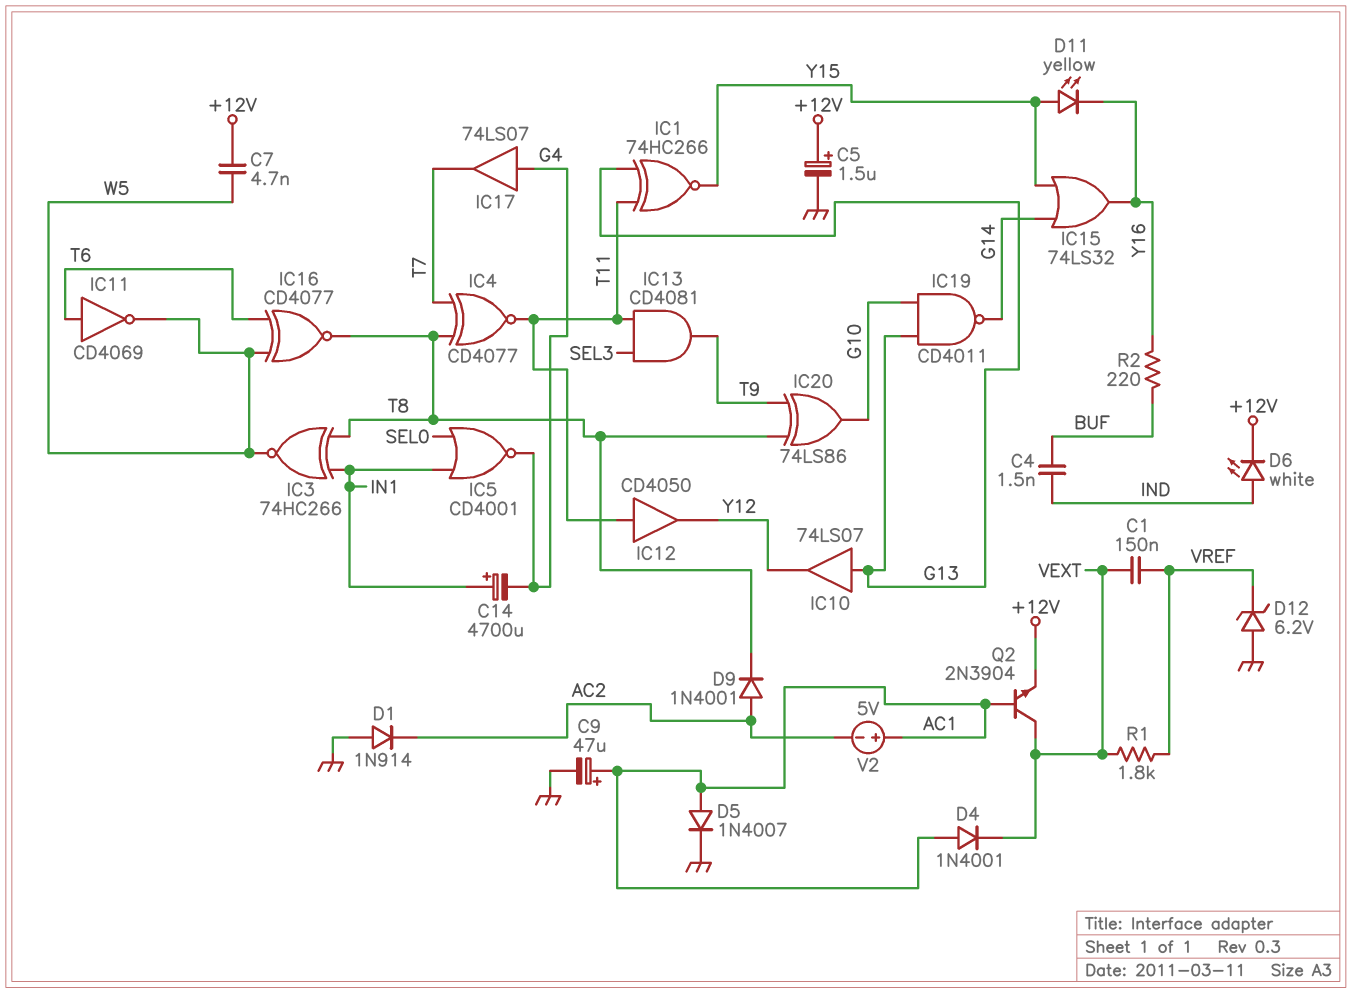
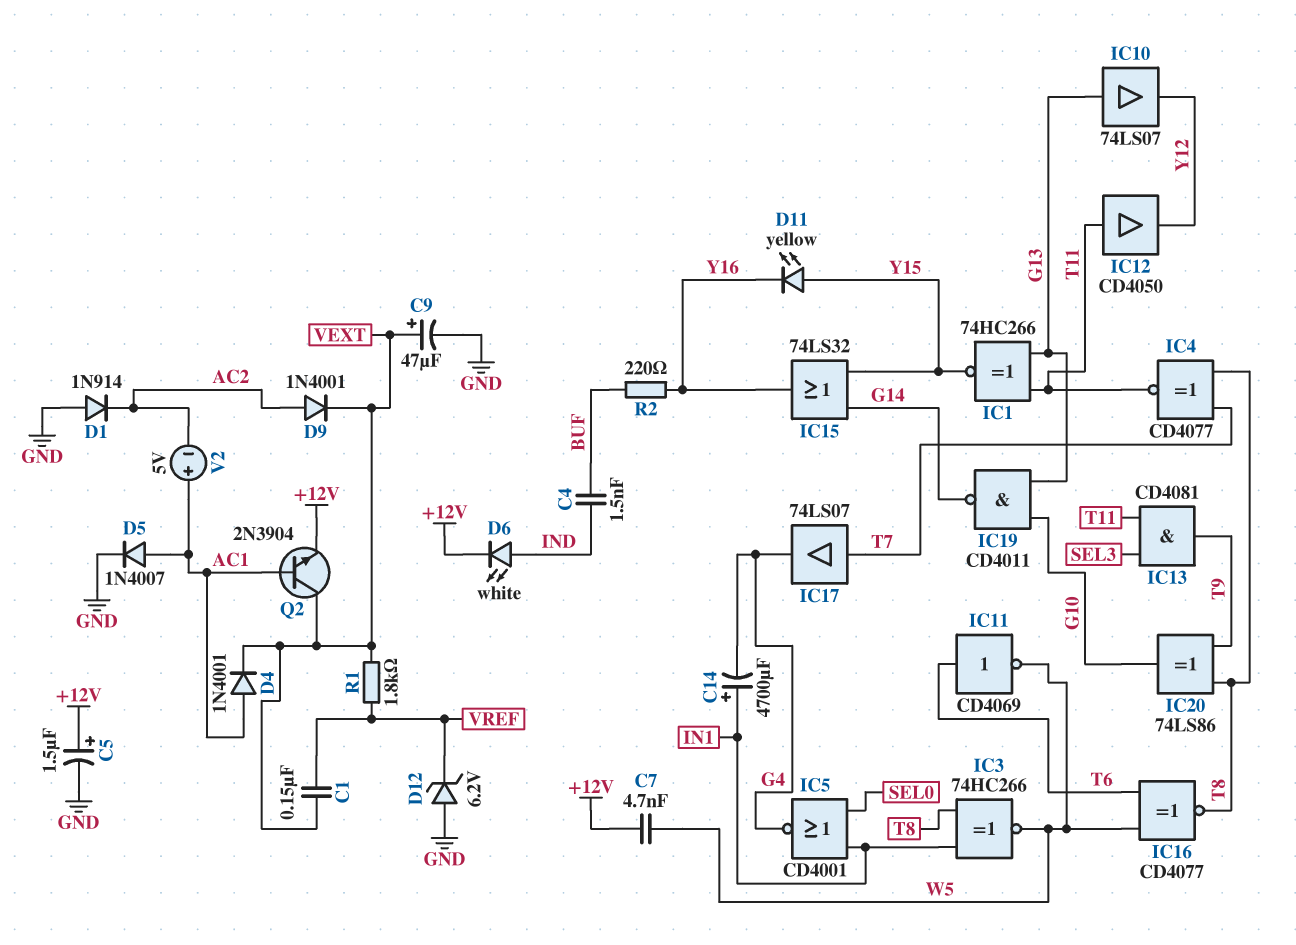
C9: 47uF (plus AC1, minus GND) -> 47uF (plus VEXT, minus GND)
D9: diode 1N4001 (A AC2, K T8) -> diode 1N4001 (A AC2, K VEXT)
IC17: buffer 74LS07 (in G4, out T7) -> buffer 74LS07 (in T7, out G4)

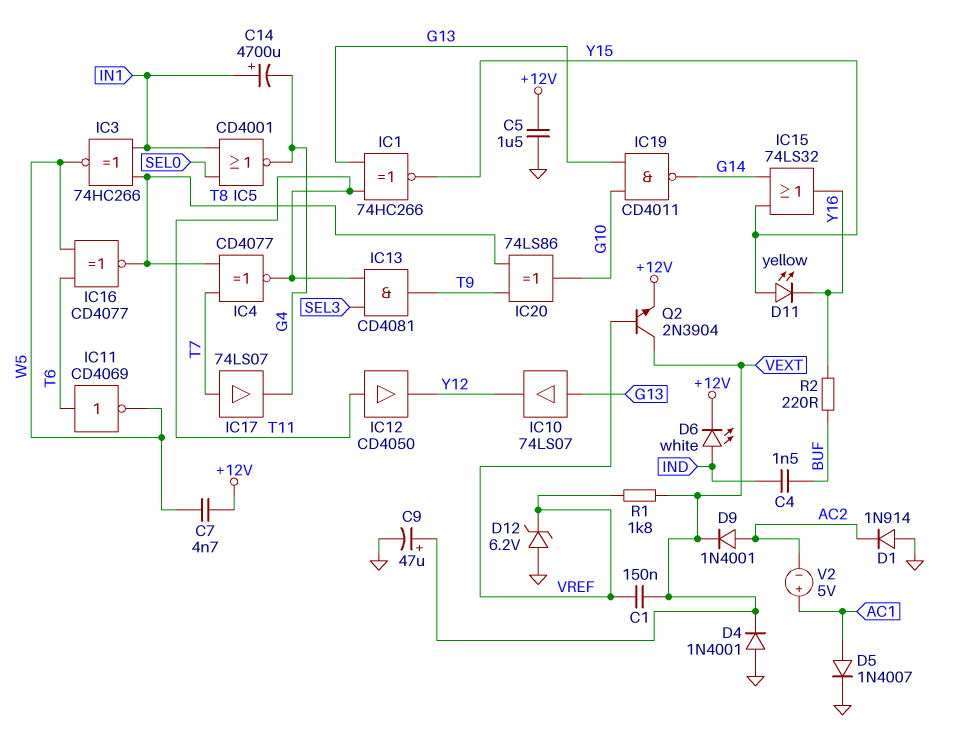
C5: 1.5uF (plus +12V, minus GND) -> 1.5uF (+12V, GND)
D4: diode 1N4001 (A AC1, K VEXT) -> diode 1N4001 (A GND, K VEXT)
Q2: NPN 2N3904 (B AC1, C VEXT, E +12V) -> NPN 2N3904 (B VREF, C VEXT, E +12V)

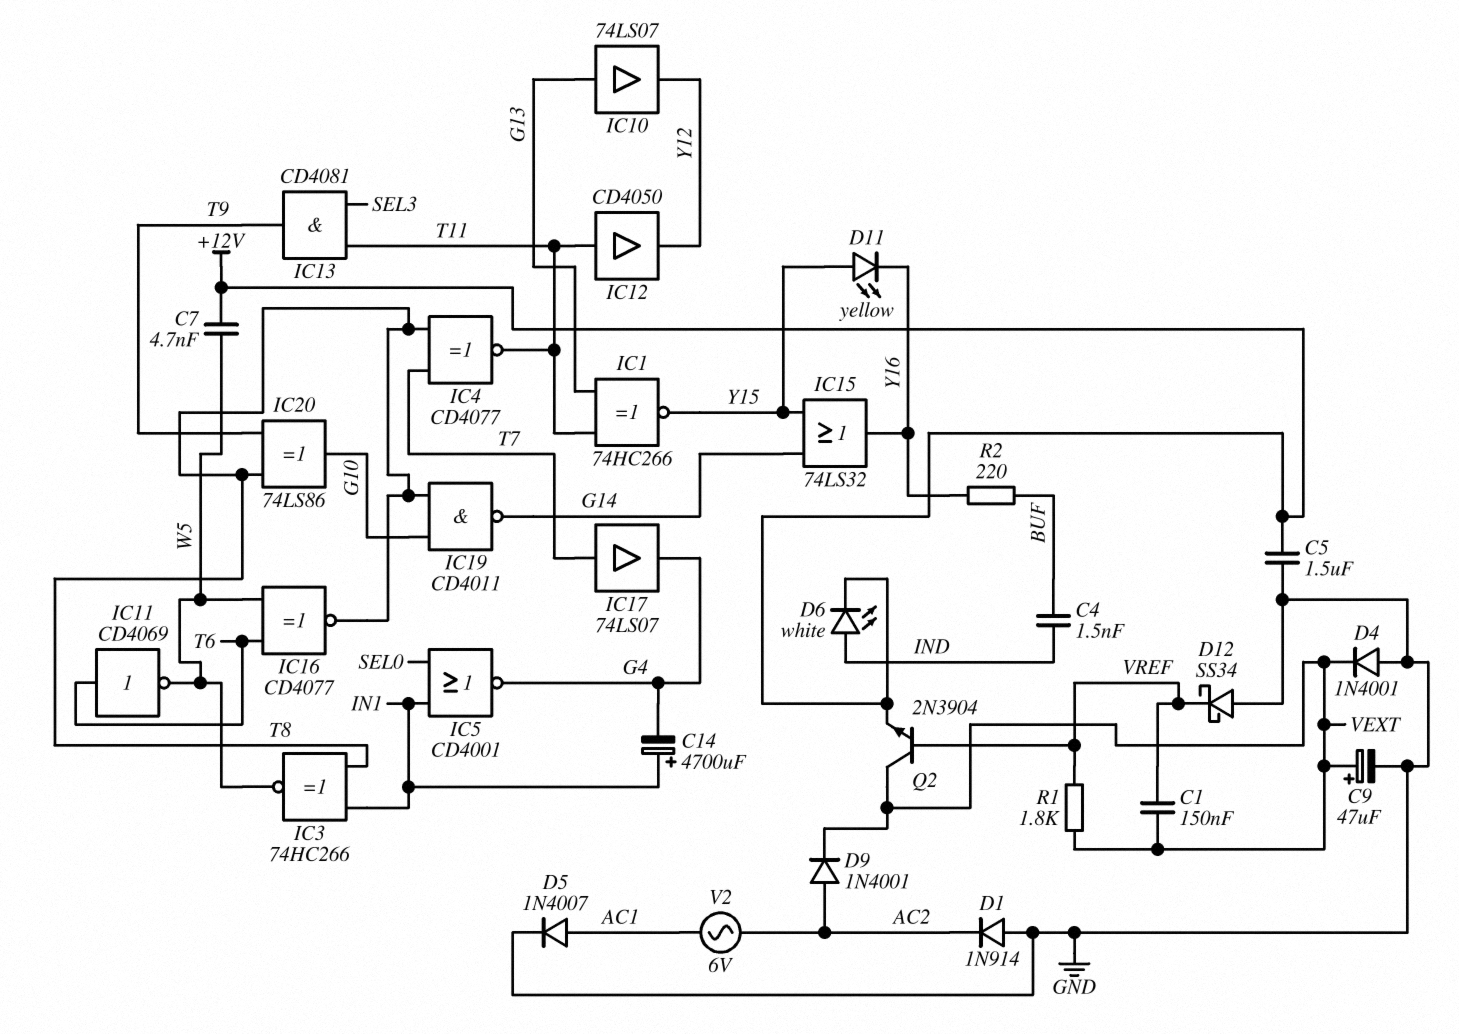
D12: zener 6.2V (A GND, K VREF) -> schottky SS34 (A GND, K VREF)
IC19: NAND CD4011 (in G10, in G13, out G14) -> NAND CD4011 (in G10, in T8, out G14)
V2: 5V (plus AC1, minus AC2) -> AC 6V (AC1, AC2)

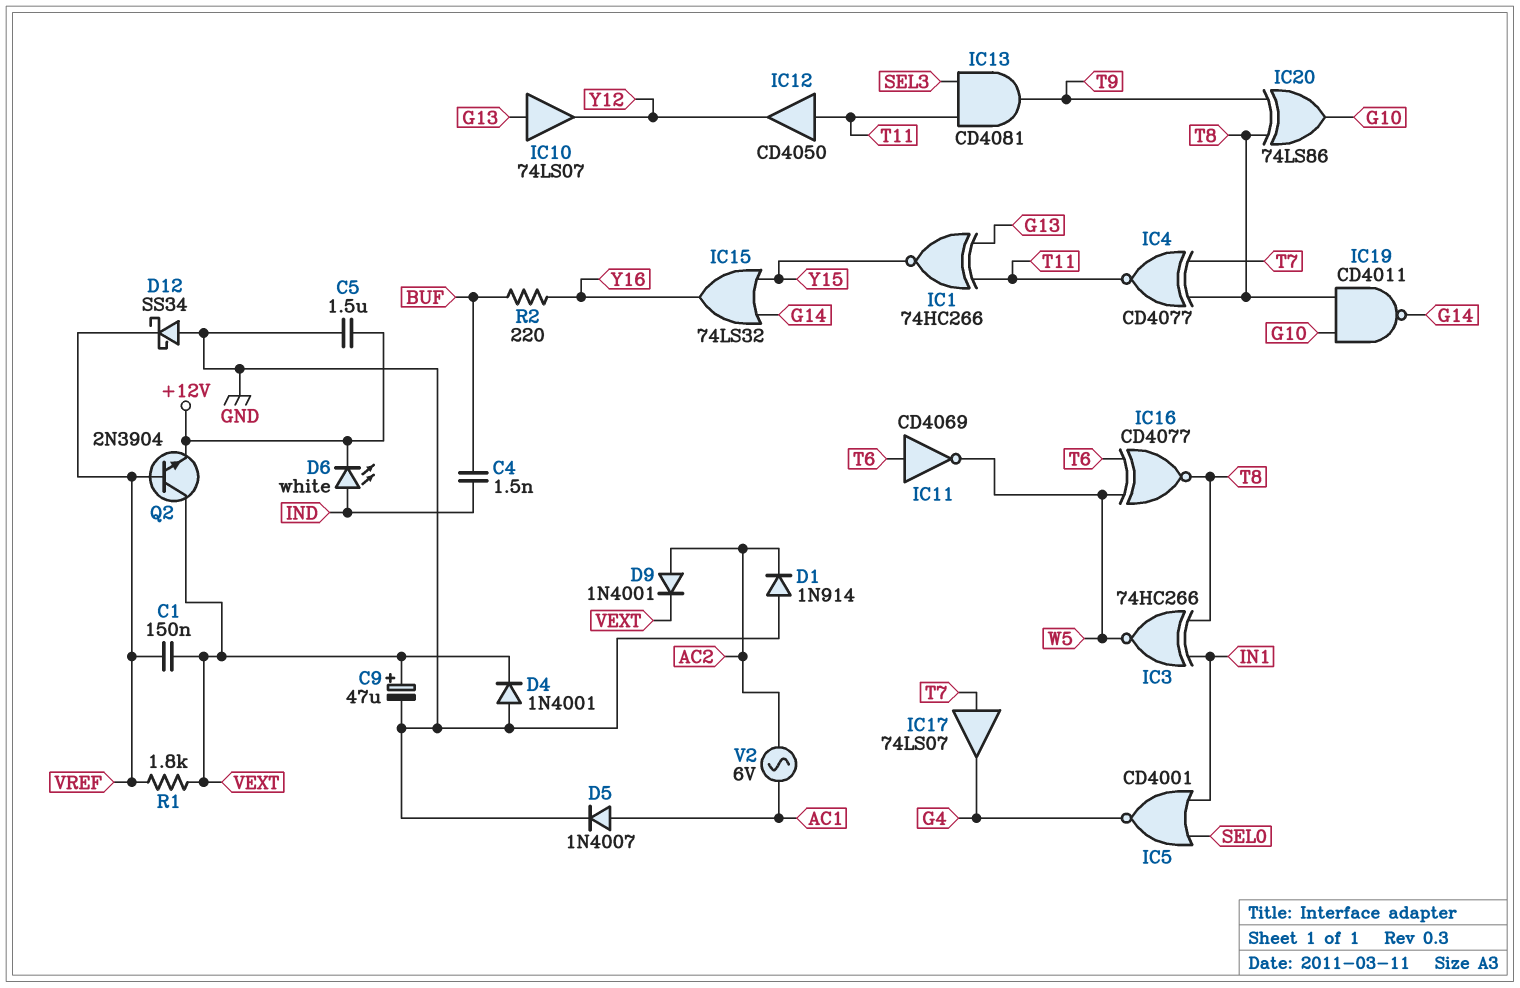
C7: 4.7nF (+12V, W5) -> none
C14: 4700uF (plus IN1, minus G4) -> none
D11: LED yellow (A Y15, K Y16) -> none

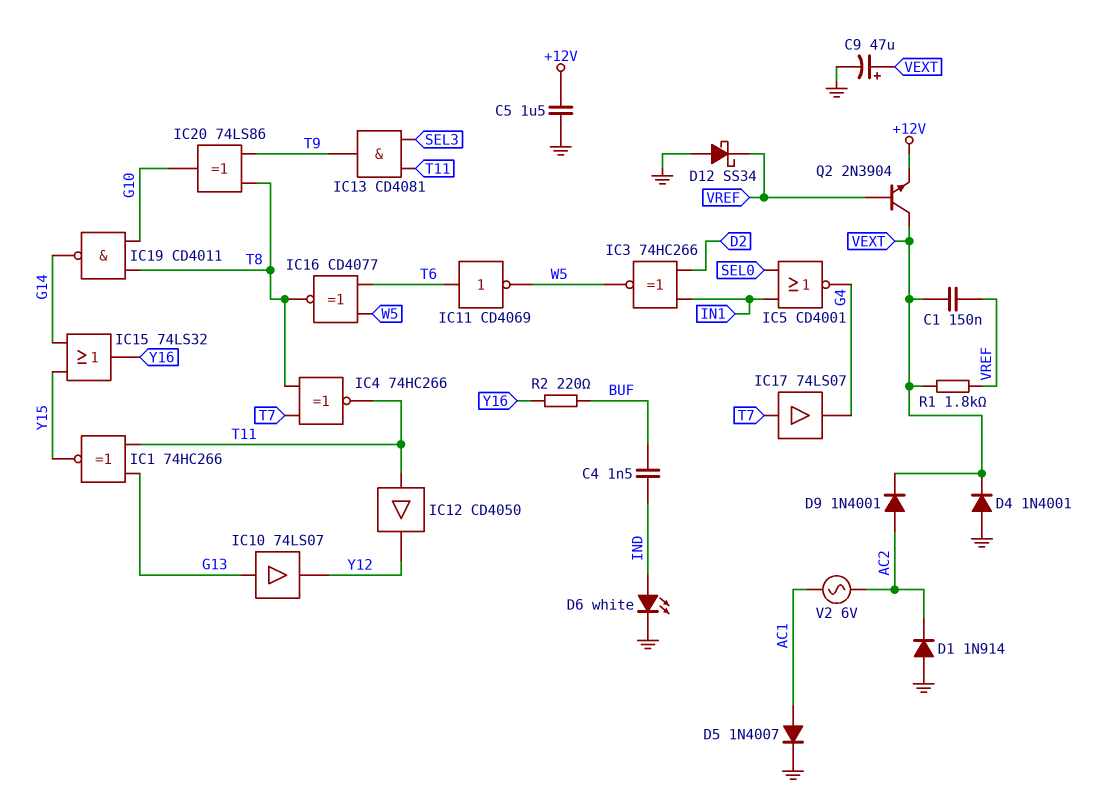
D6: LED white (A IND, K +12V) -> LED white (A IND, K GND)
IC3: XNOR 74HC266 (in IN1, in T8, out W5) -> XNOR 74HC266 (in D2, in IN1, out W5)
IC4: XNOR CD4077 (in T7, in T8, out T11) -> XNOR 74HC266 (in T7, in T8, out T11)

